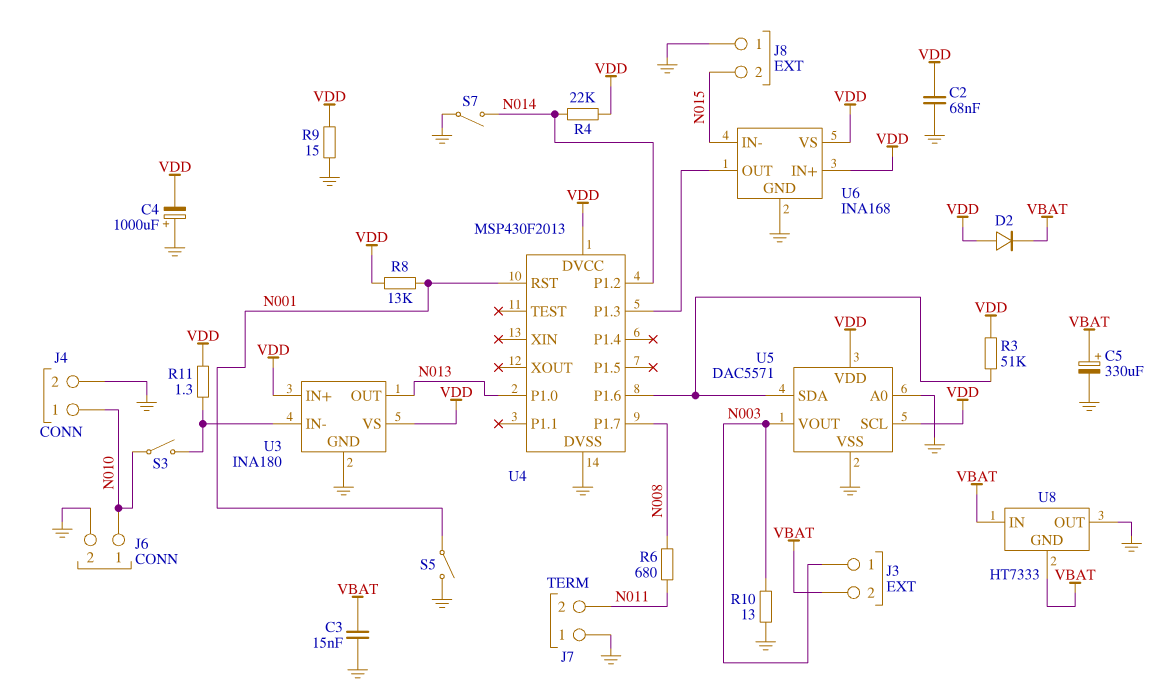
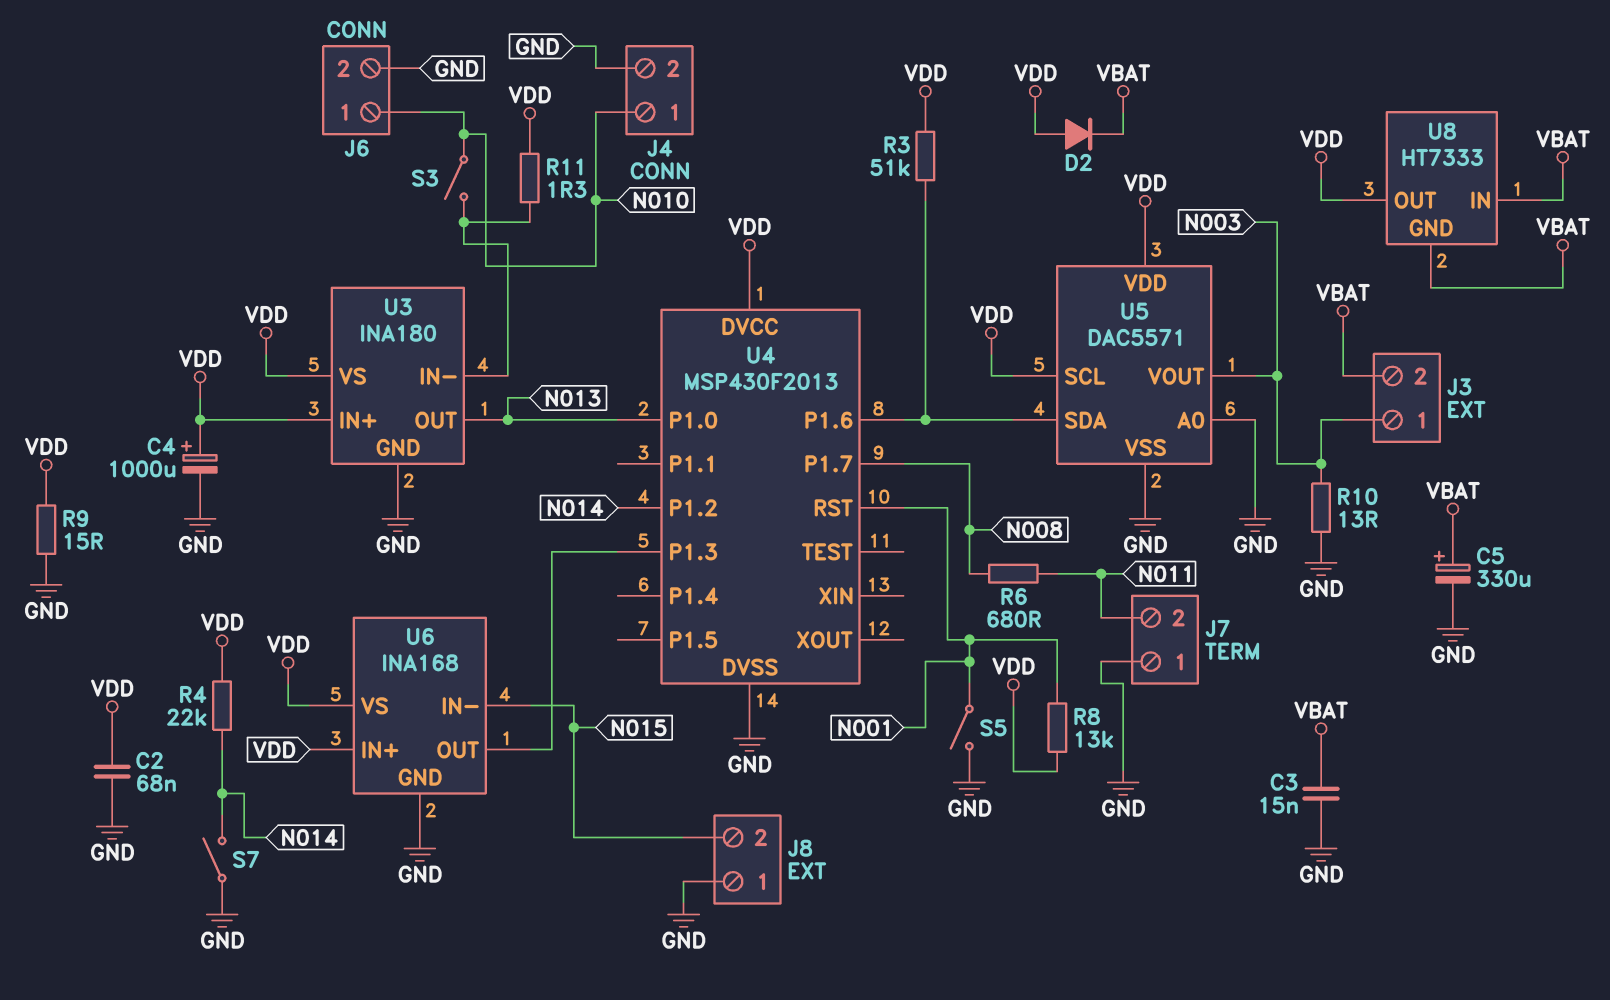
C4: 1000uF (plus GND, minus VDD) -> 1000uF (plus VDD, minus GND)
U8 pin OUT: GND -> VDD

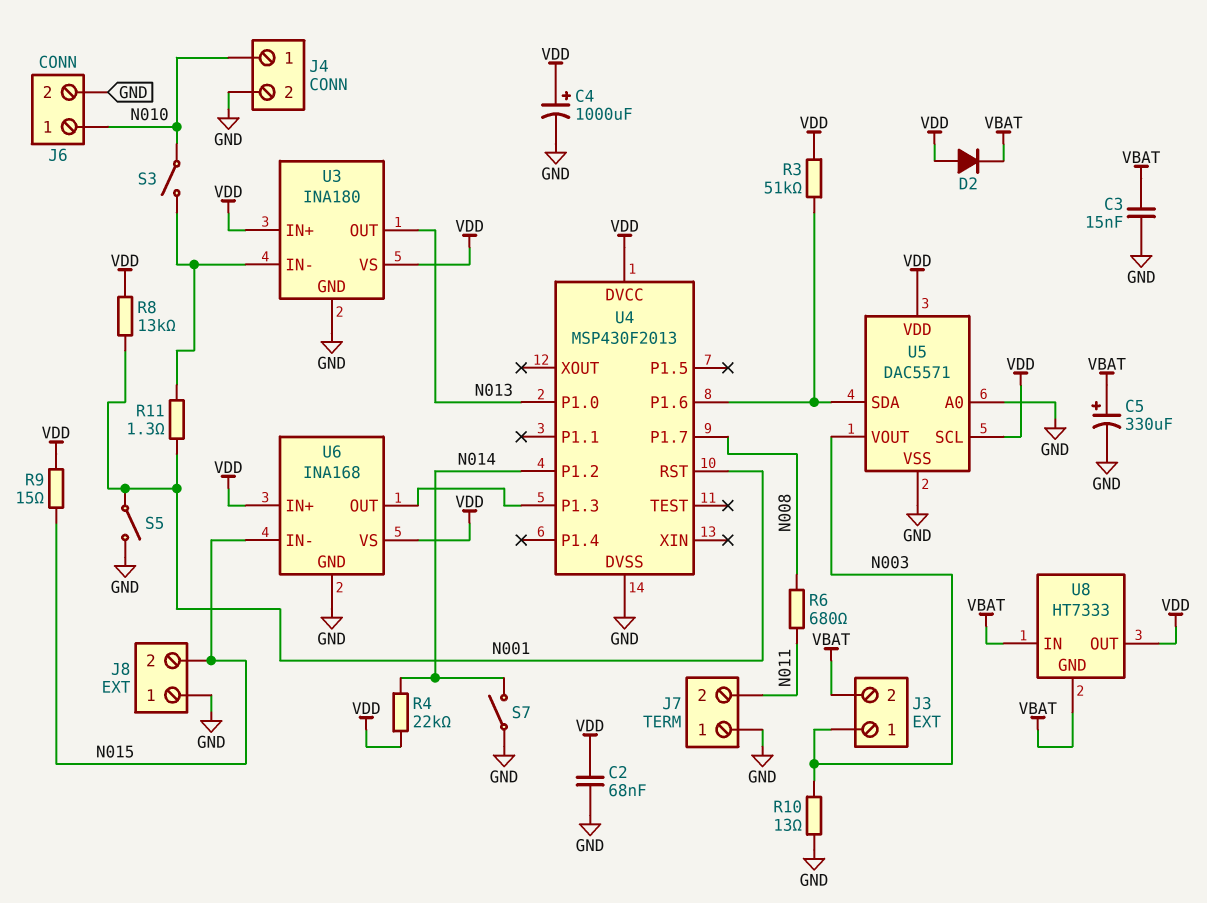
R9: 15 (GND, VDD) -> 15 (N015, VDD)
R11: 1.3 (U3/IN-, VDD) -> 1.3 (N001, U3/IN-)

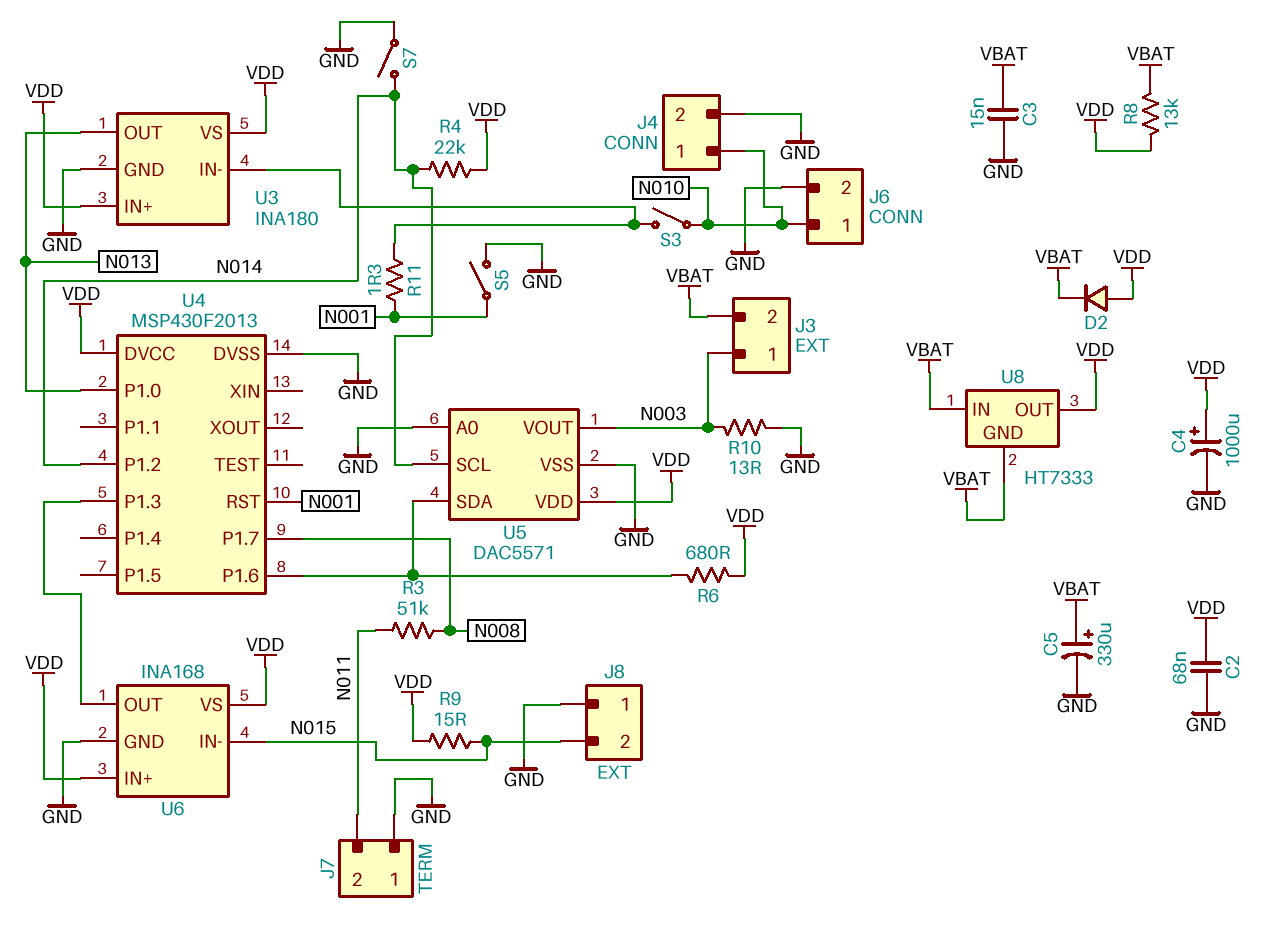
R3: 51k (U4/P1.6, VDD) -> 51k (N008, N011)
R6: 680 (N008, N011) -> 680 (U4/P1.6, VDD)
R8: 13k (N001, VDD) -> 13k (VBAT, VDD)
U5 pin SCL: VDD -> N014

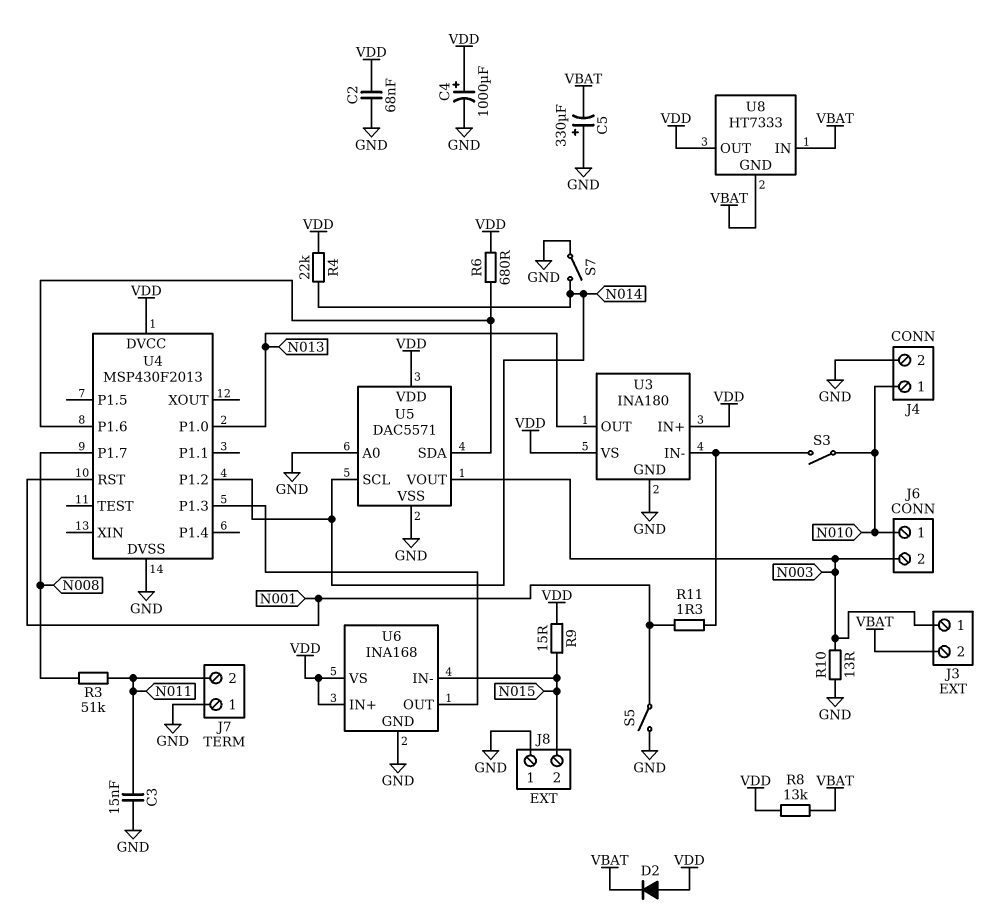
C3: 15nF (GND, VBAT) -> 15nF (GND, N011)
C5: 330uF (plus VBAT, minus GND) -> 330uF (plus GND, minus VBAT)
J6 pin 2: GND -> N003

